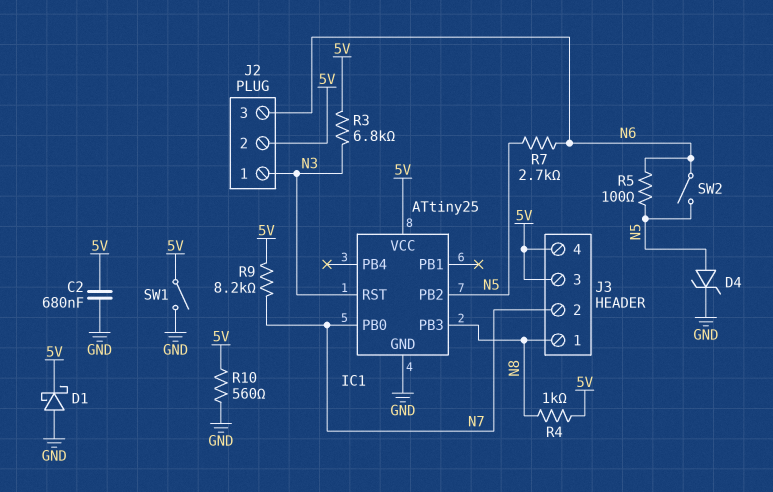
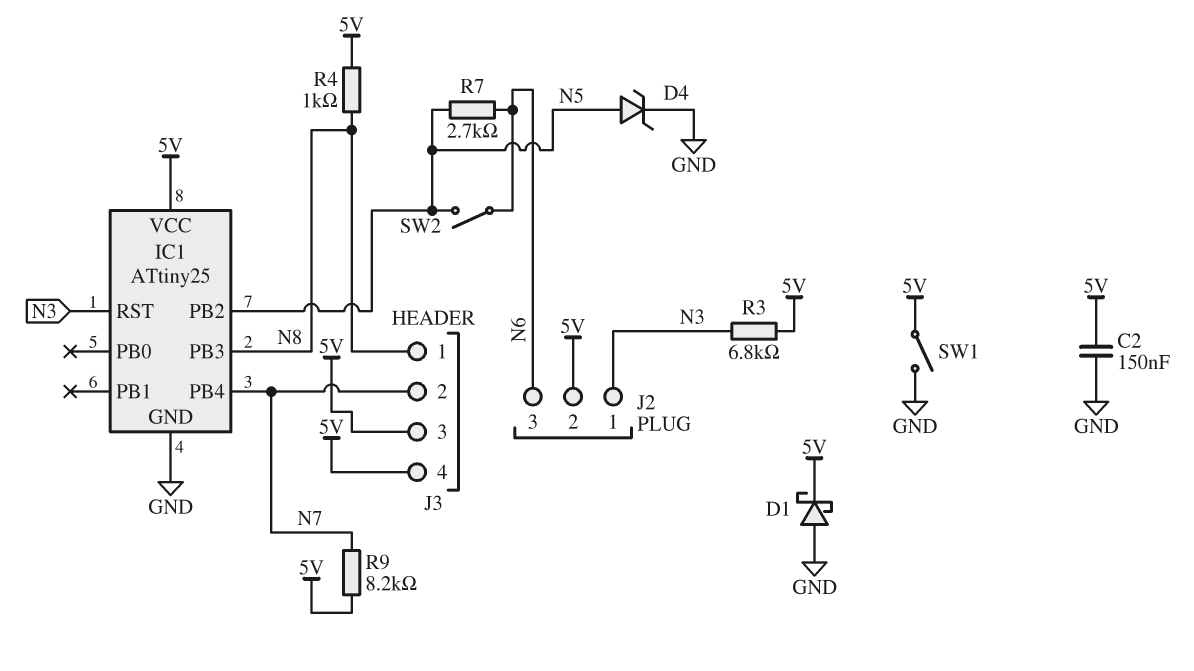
C2: 680nF (5V, GND) -> 150nF (5V, GND)
IC1 pin PB0: N7 -> none
IC1 pin PB4: none -> N7
R5: 100 (N5, N6) -> none
R10: 560 (5V, GND) -> none

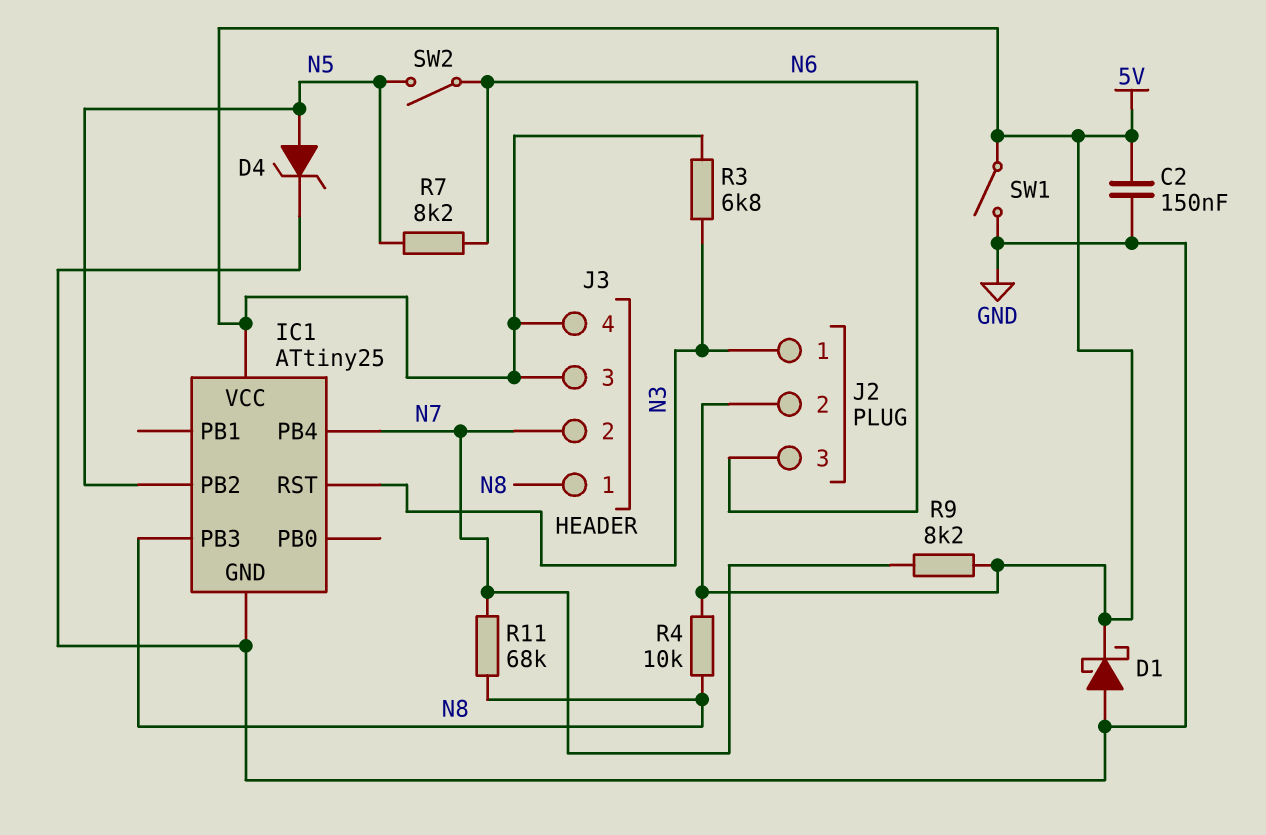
R4: 1k (5V, N8) -> 10k (5V, N8)
R7: 2.7k (N5, N6) -> 8.2k (N5, N6)
R11: none -> 68k (N7, N8)

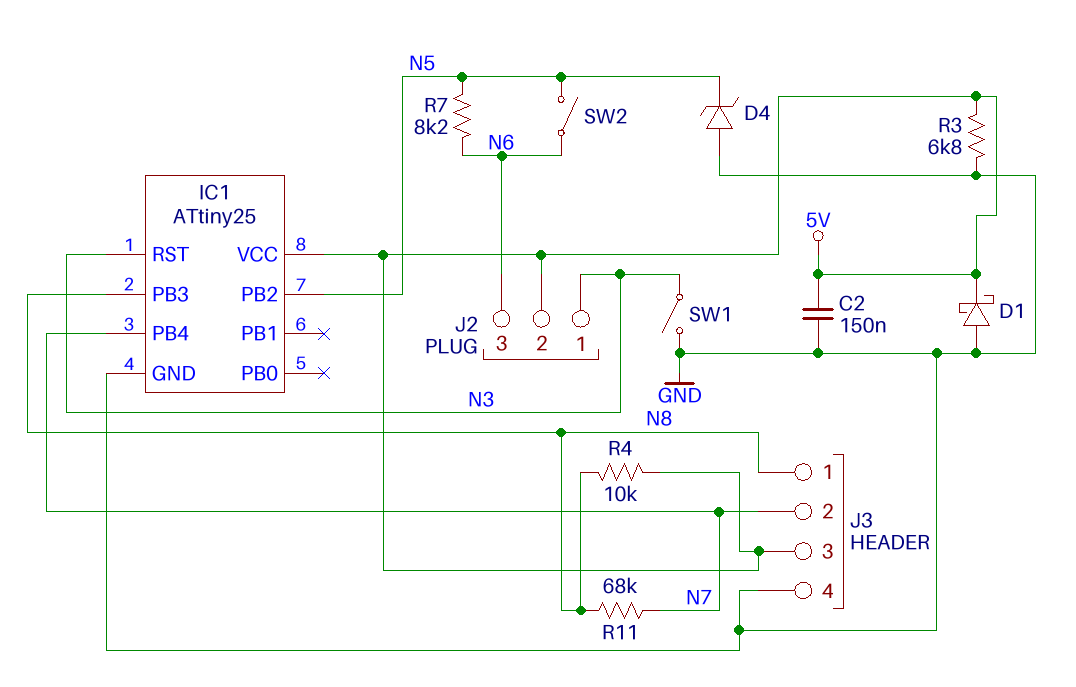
D4: zener (A N5, K GND) -> zener (A GND, K N5)
J3 pin 4: 5V -> GND
R3: 6.8k (5V, N3) -> 6.8k (5V, GND)
R9: 8.2k (5V, N7) -> none
SW1: switch (5V, GND) -> switch (GND, N3)

